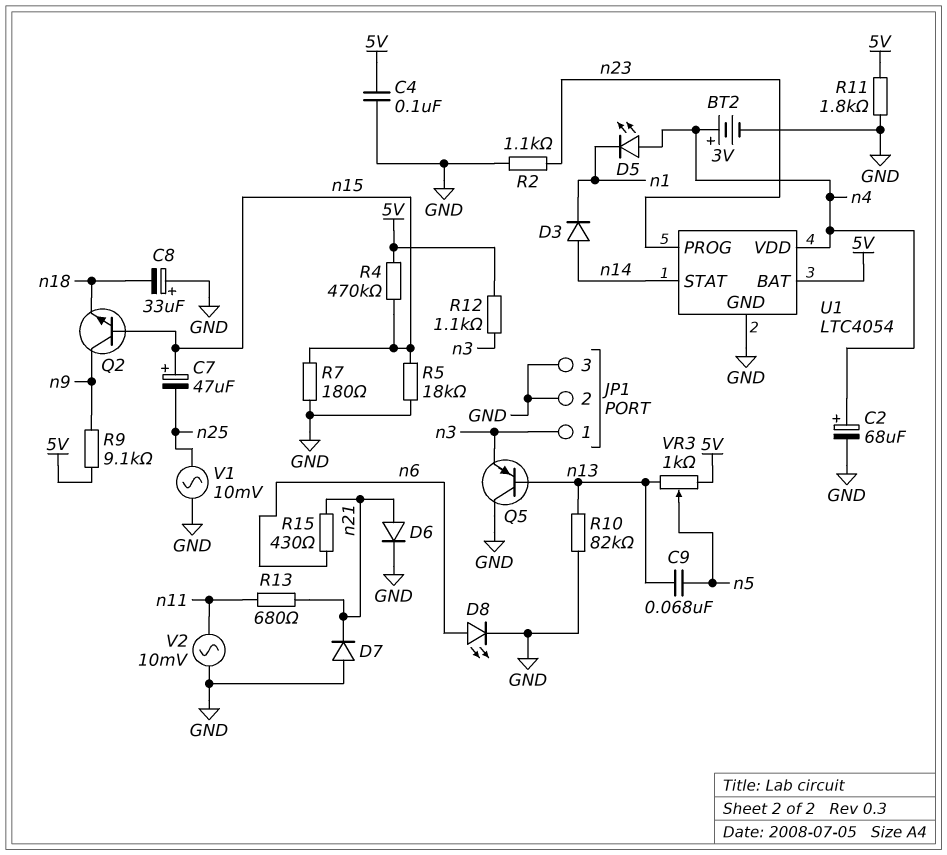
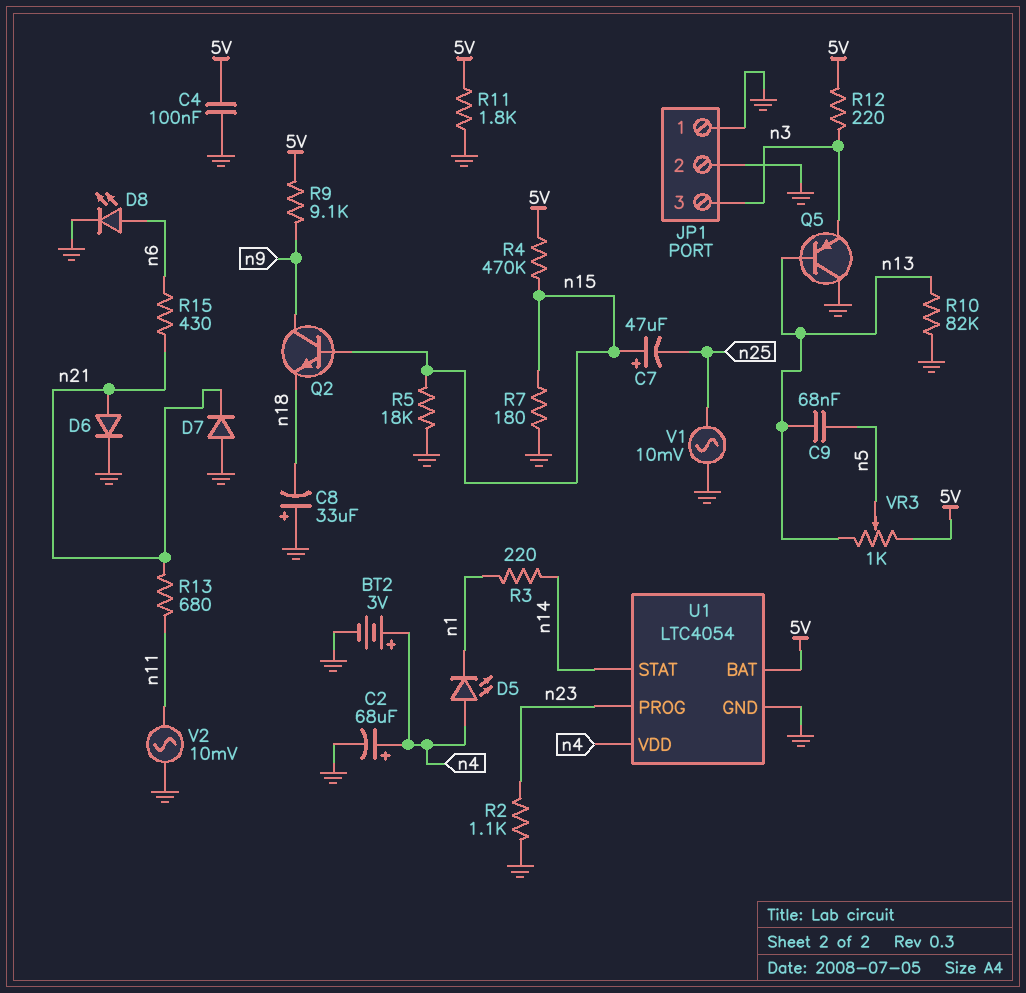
D3: diode (A n14, K n1) -> none
JP1 pin 1: n3 -> GND
JP1 pin 3: GND -> n3
R3: none -> 220 (n1, n14)
R12: 1.1k (5V, n3) -> 220 (5V, n3)

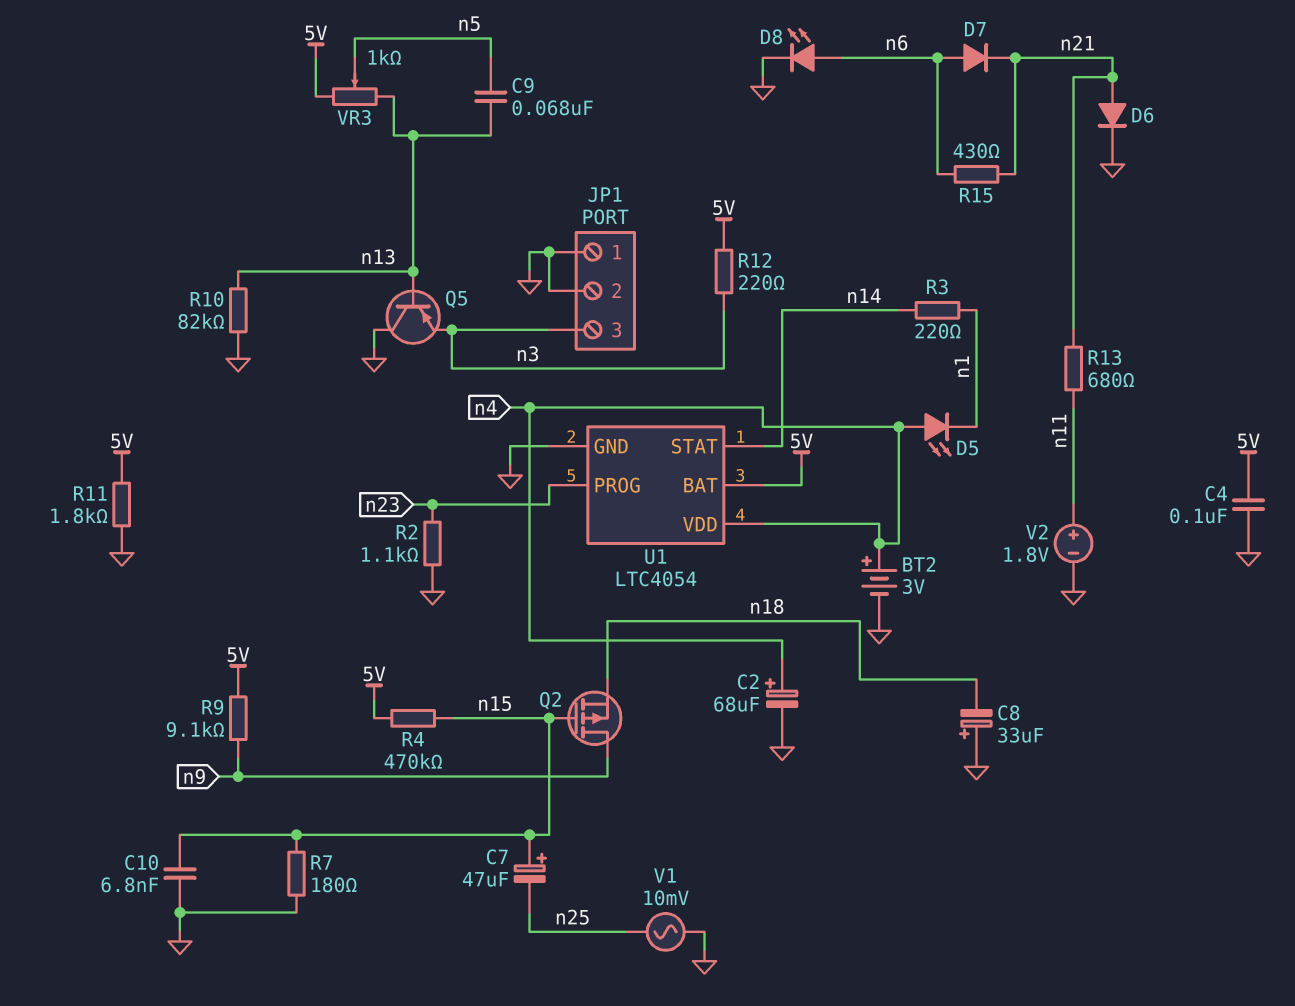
C10: none -> 6.8nF (GND, n15)
D7: diode (A GND, K n21) -> diode (A n6, K n21)
Q2: NPN (B n15, C n9, E n18) -> PMOS (G n15, D n9, S n18)
R5: 18k (GND, n15) -> none
V2: AC 10mV (GND, n11) -> 1.8V (plus n11, minus GND)

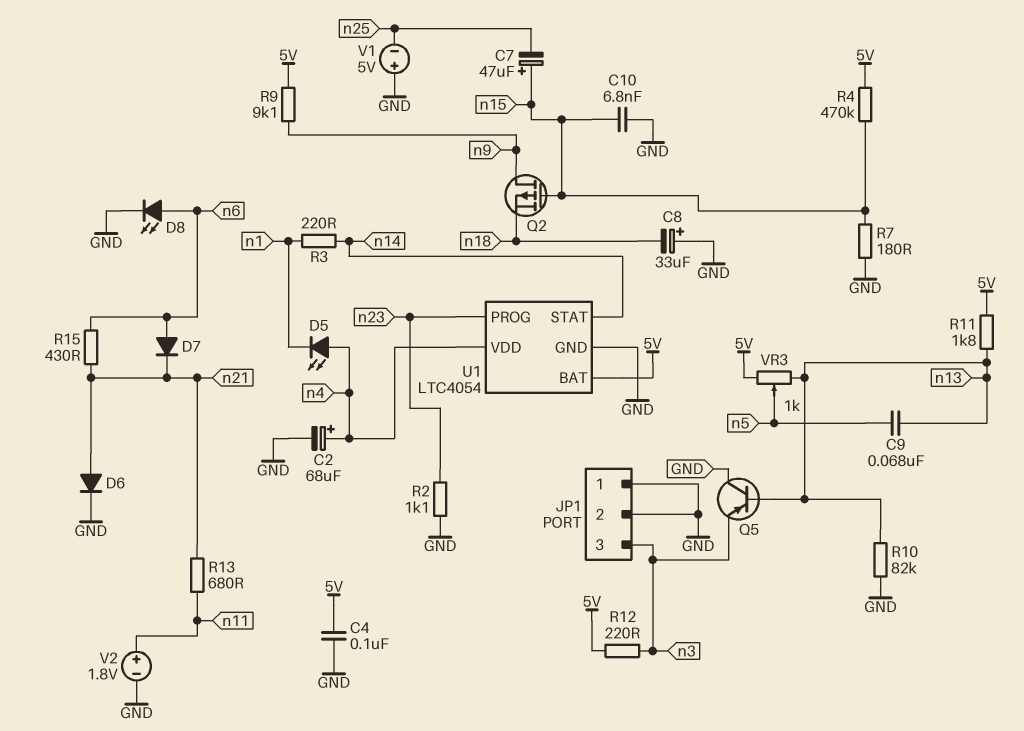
BT2: 3V (plus n4, minus GND) -> none
R11: 1.8k (5V, GND) -> 1.8k (5V, n13)
V1: AC 10mV (GND, n25) -> 5V (plus GND, minus n25)

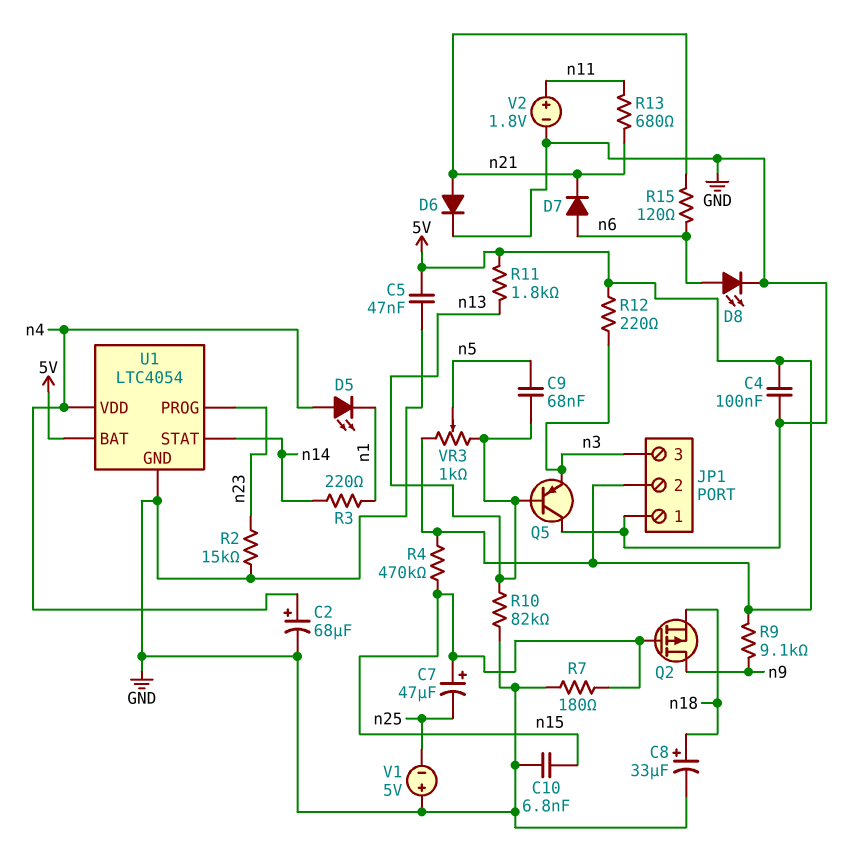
C5: none -> 47nF (5V, GND)
C8: 33uF (plus GND, minus n18) -> 33uF (plus n18, minus GND)
JP1 pin 2: GND -> 5V
R2: 1.1k (GND, n23) -> 15k (GND, n23)
R15: 430 (n6, n21) -> 120 (n6, n21)

